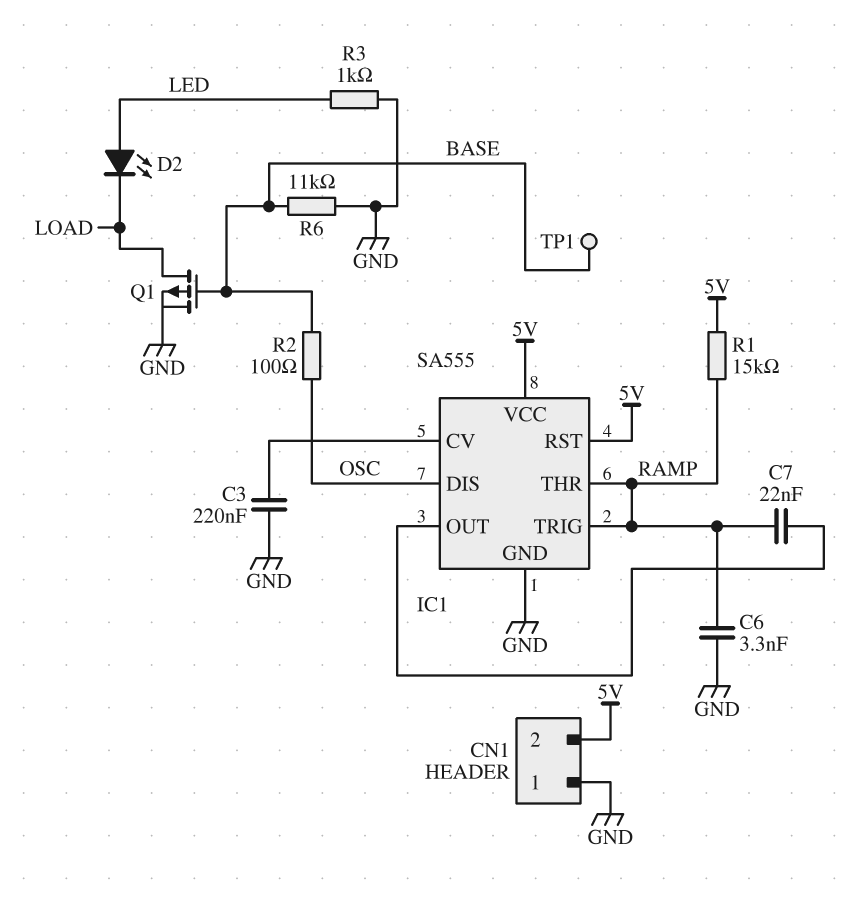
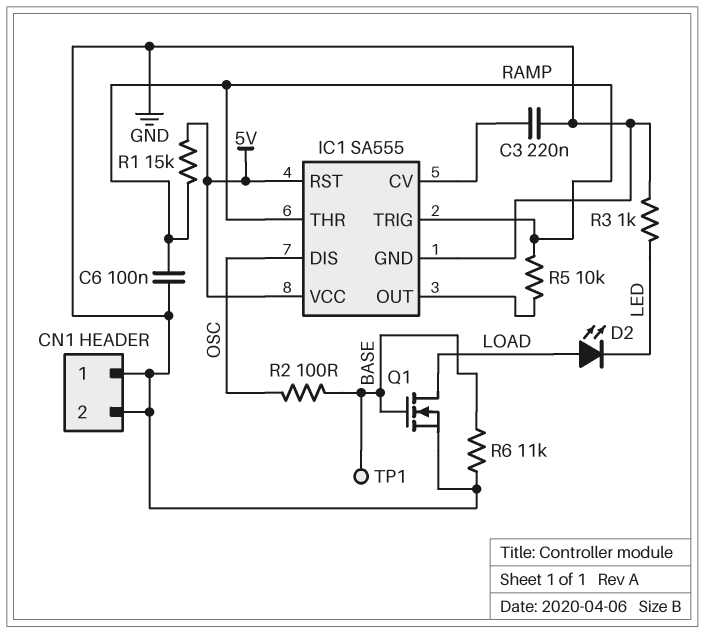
C6: 3.3nF (GND, RAMP) -> 100nF (GND, RAMP)
C7: 22nF (IC1/OUT, RAMP) -> none
CN1 pin 2: 5V -> GND
D2: LED (A LED, K LOAD) -> LED (A LOAD, K LED)
Q1: PMOS (G BASE, D LOAD, S GND) -> NMOS (G BASE, D LOAD, S GND)
R5: none -> 10k (IC1/OUT, RAMP)

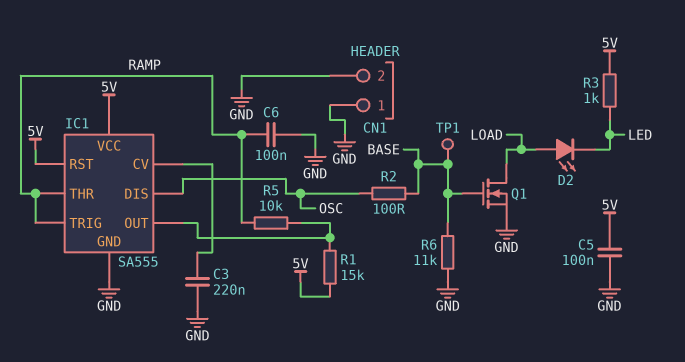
C5: none -> 100nF (5V, GND)
R1: 15k (5V, RAMP) -> 15k (5V, IC1/OUT)
R3: 1k (GND, LED) -> 1k (5V, LED)

